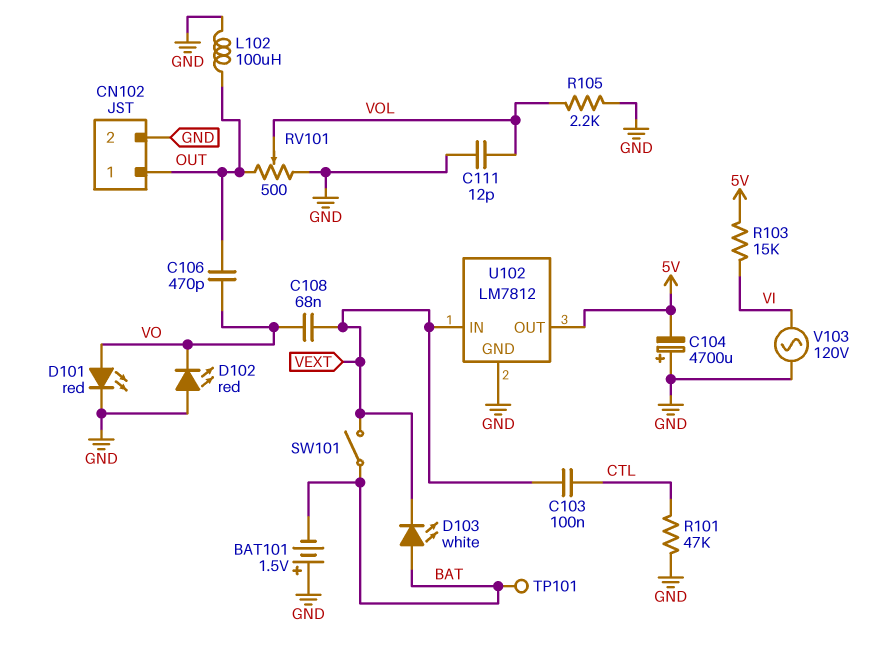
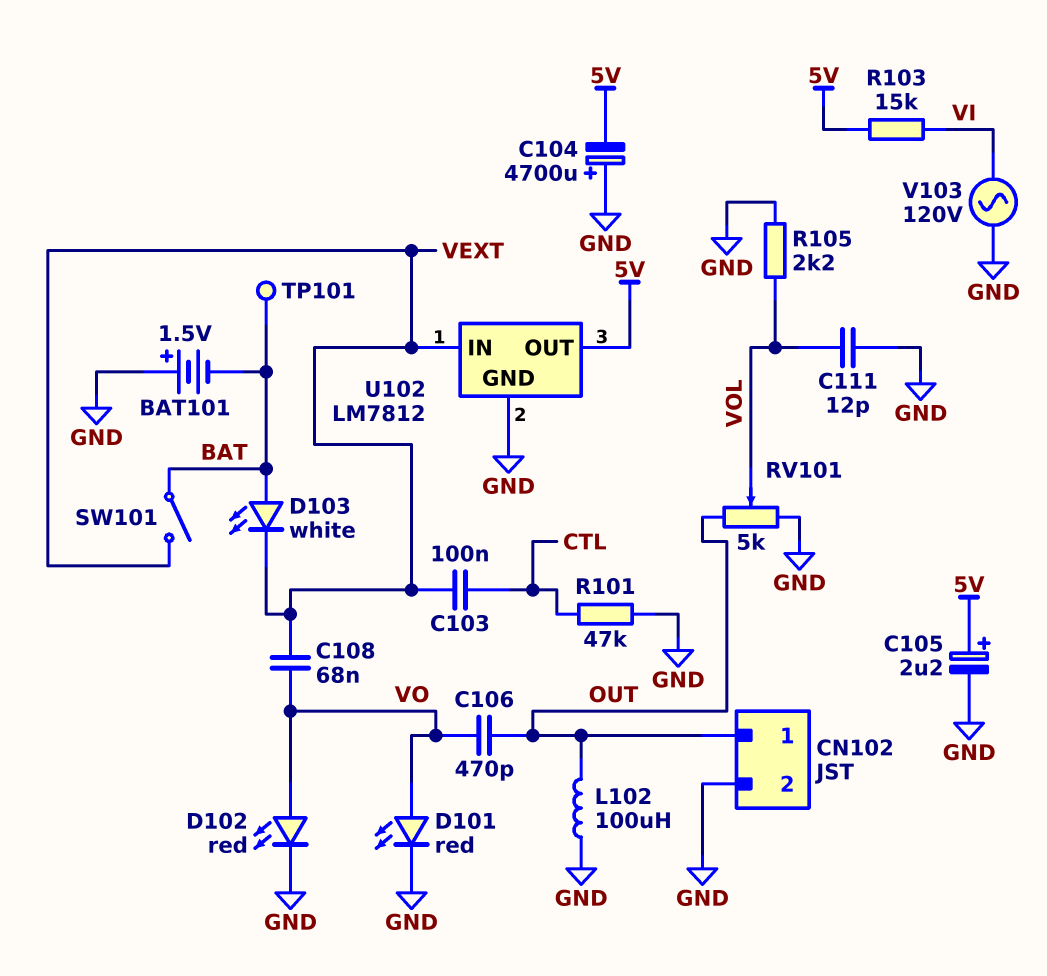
C105: none -> 2.2uF (plus 5V, minus GND)
D102: LED red (A GND, K VO) -> LED red (A VO, K GND)
RV101: 500 (GND, OUT, wiper VOL) -> 5k (GND, OUT, wiper VOL)

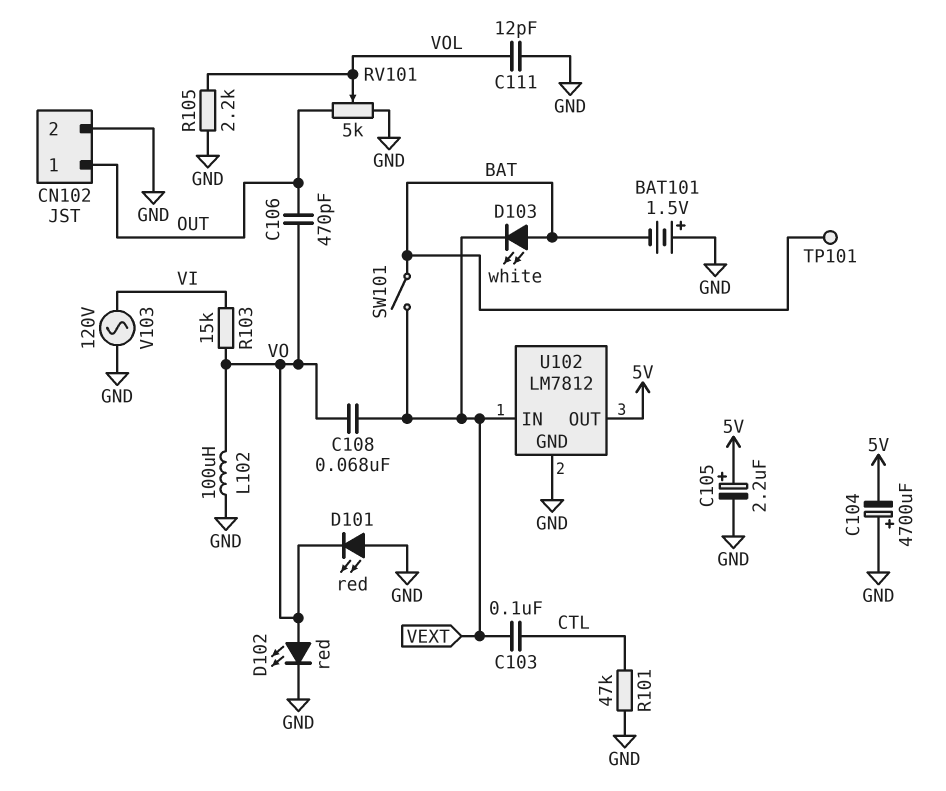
D101: LED red (A VO, K GND) -> LED red (A GND, K VO)
L102: 100uH (GND, OUT) -> 100uH (GND, VO)
R103: 15k (5V, VI) -> 15k (VI, VO)

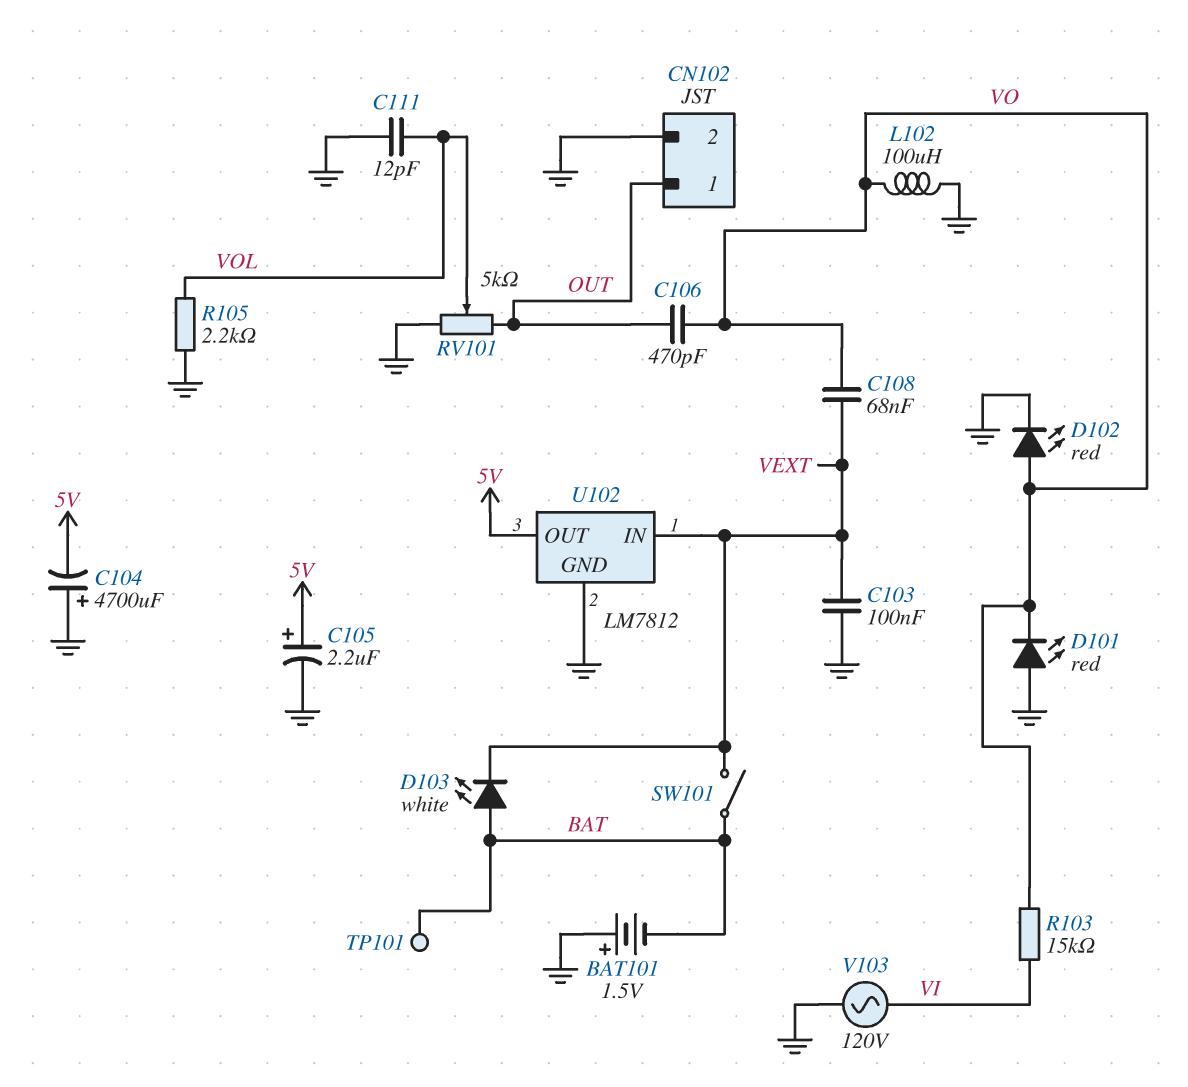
C103: 100nF (CTL, VEXT) -> 100nF (GND, VEXT)
R101: 47k (CTL, GND) -> none

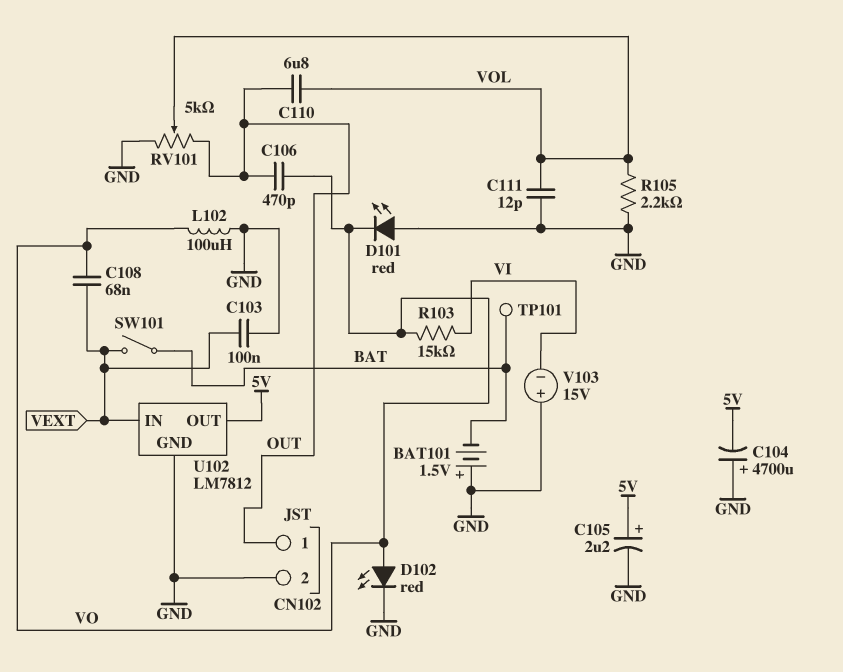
C110: none -> 6.8uF (OUT, VOL)
D103: LED white (A BAT, K VEXT) -> none
V103: AC 120V (GND, VI) -> 15V (plus GND, minus VI)

